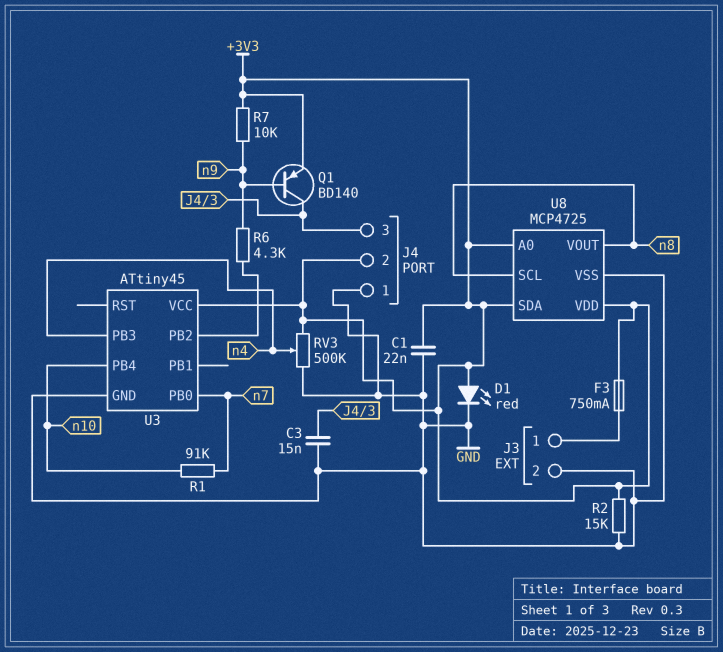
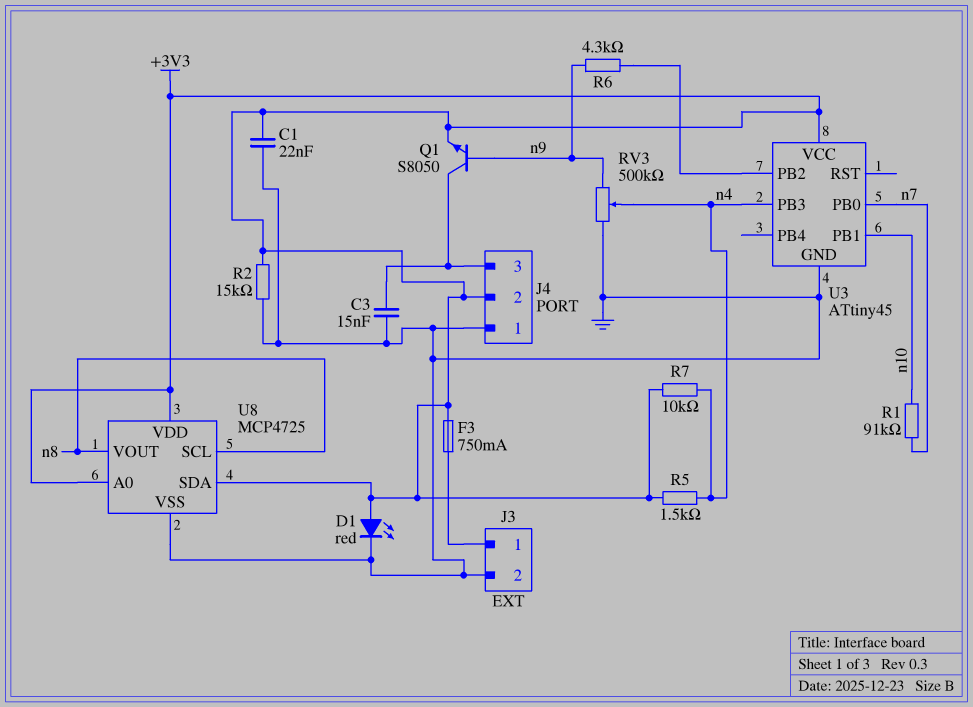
Q1: PNP BD140 (B n9, C J4/3, E +3V3) -> NPN S8050 (B n9, C J4/3, E +3V3)
R5: none -> 1.5k (+3V3, n4)
R7: 10k (+3V3, n9) -> 10k (+3V3, n4)
RV3: 500k (+3V3, GND, wiper n4) -> 500k (GND, n9, wiper n4)
U3 pin PB1: none -> n10
U3 pin PB4: n10 -> none

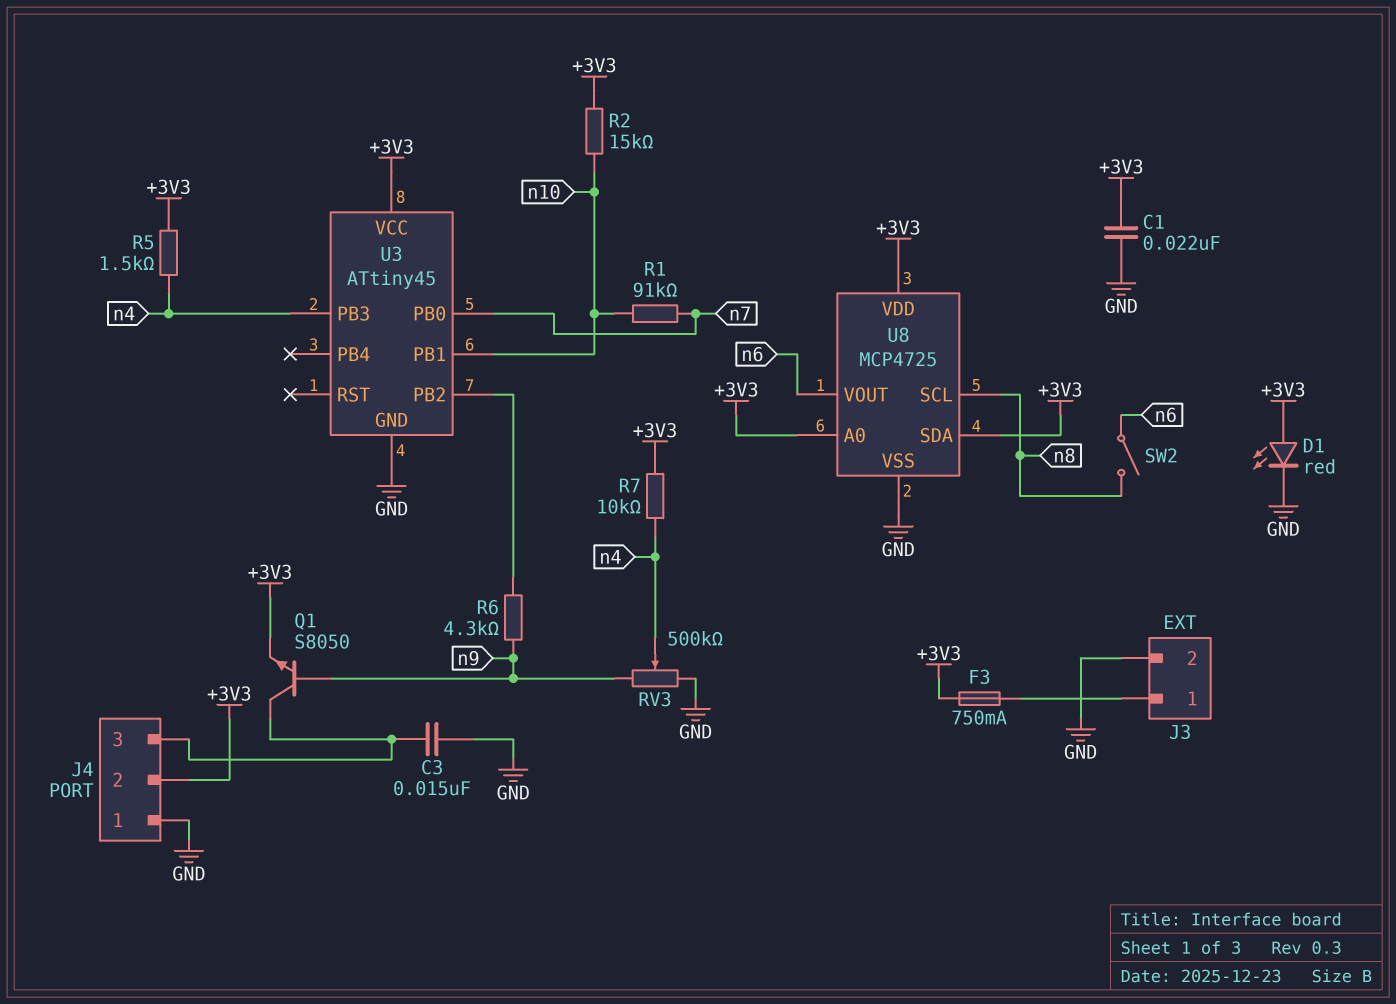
R2: 15k (+3V3, GND) -> 15k (+3V3, n10)
SW2: none -> switch (n6, n8)
U8 pin VOUT: n8 -> n6

